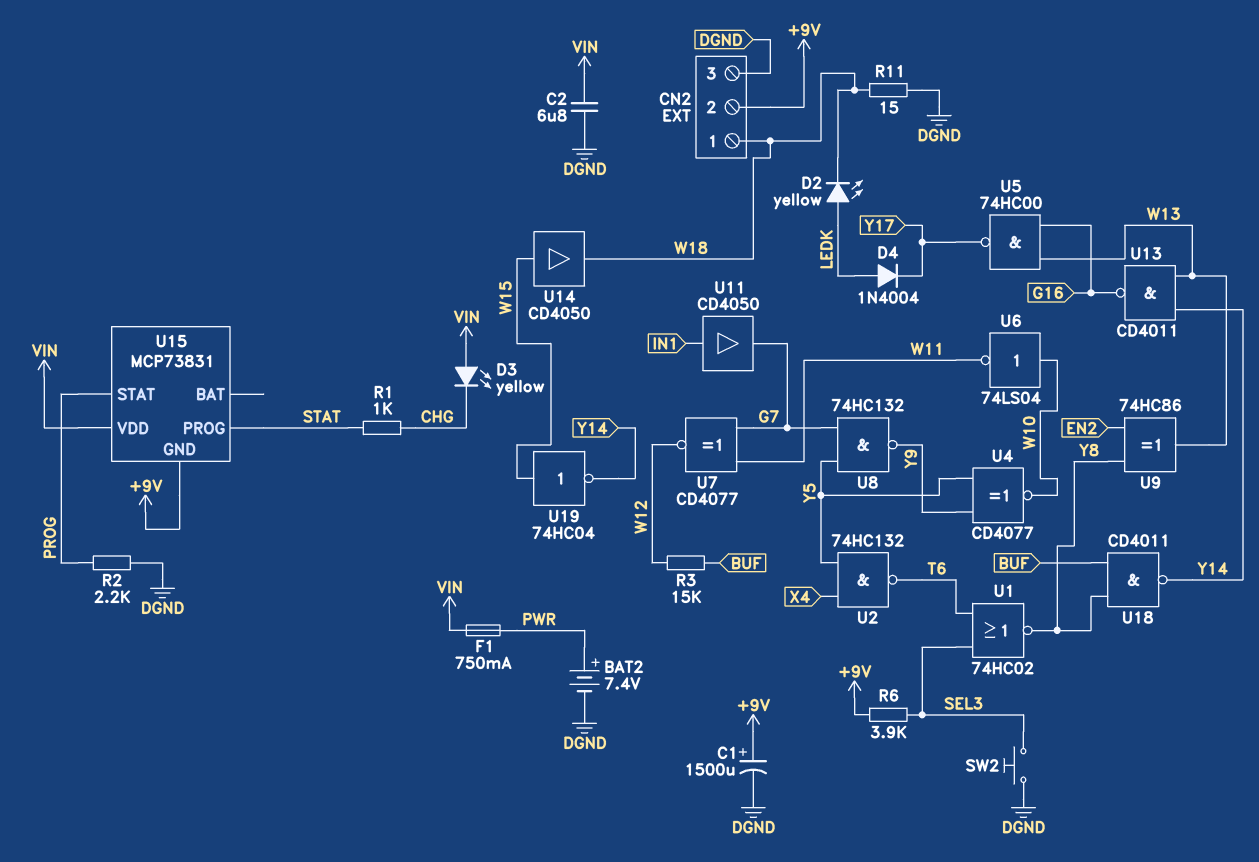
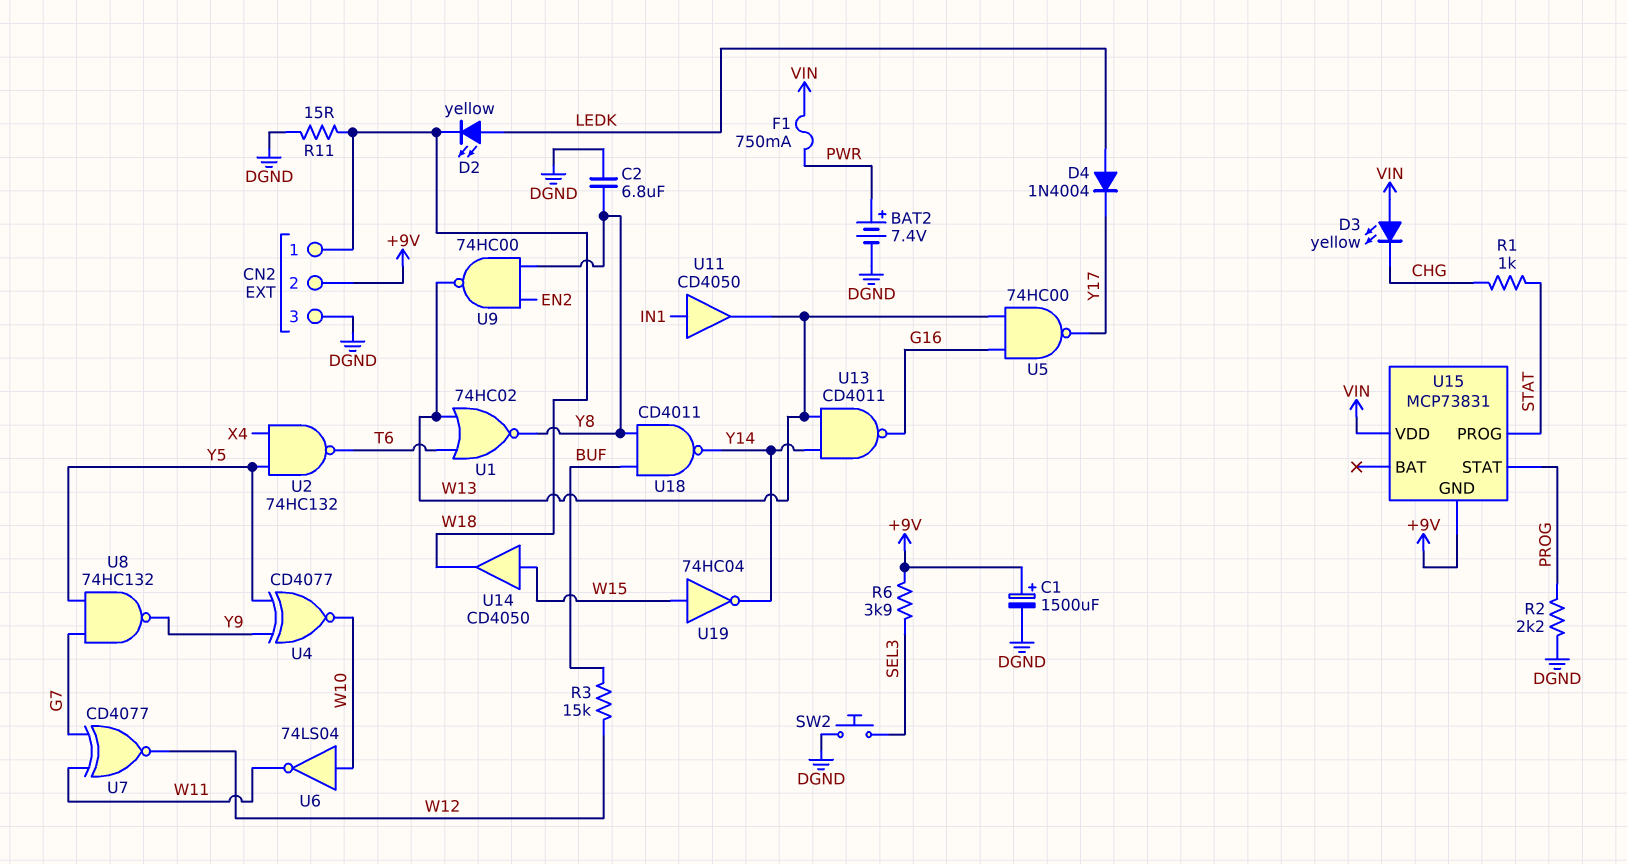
C2: 6.8uF (DGND, VIN) -> 6.8uF (DGND, Y8)
U1: NOR 74HC02 (in SEL3, in T6, out Y8) -> NOR 74HC02 (in T6, in W13, out Y8)
U9: XOR 74HC86 (in EN2, in Y8, out W13) -> NAND 74HC00 (in EN2, in Y8, out W13)
U11: buffer CD4050 (in IN1, out G7) -> buffer CD4050 (in IN1, out W13)

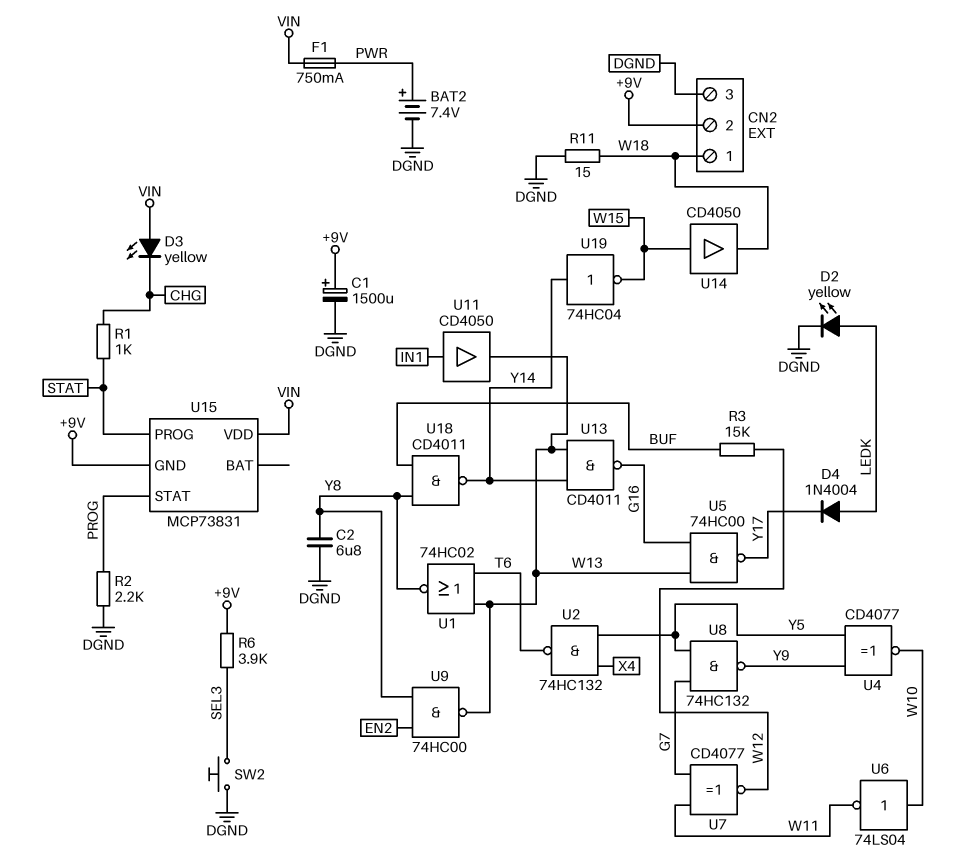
D2: LED yellow (A LEDK, K W18) -> LED yellow (A LEDK, K DGND)
U19: NOT 74HC04 (in W15, out Y14) -> NOT 74HC04 (in Y14, out W15)

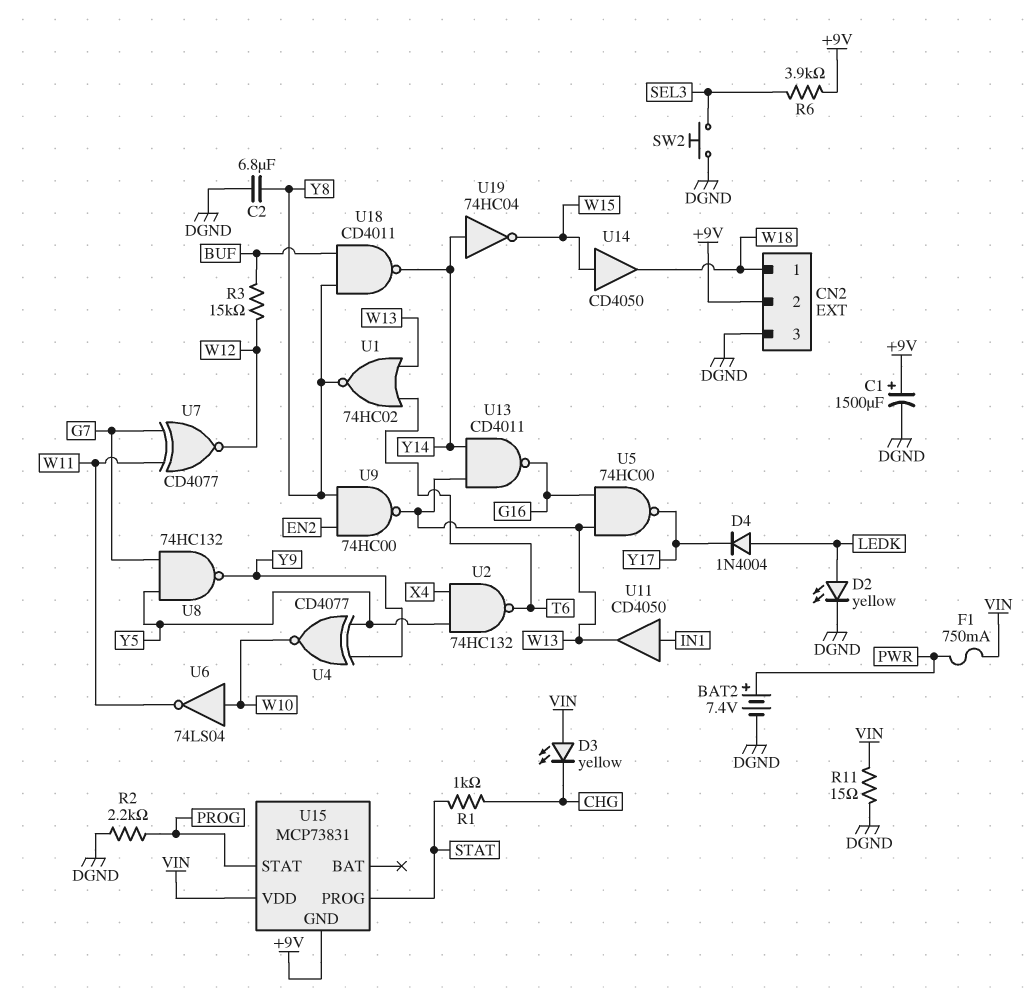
R11: 15 (DGND, W18) -> 15 (DGND, VIN)

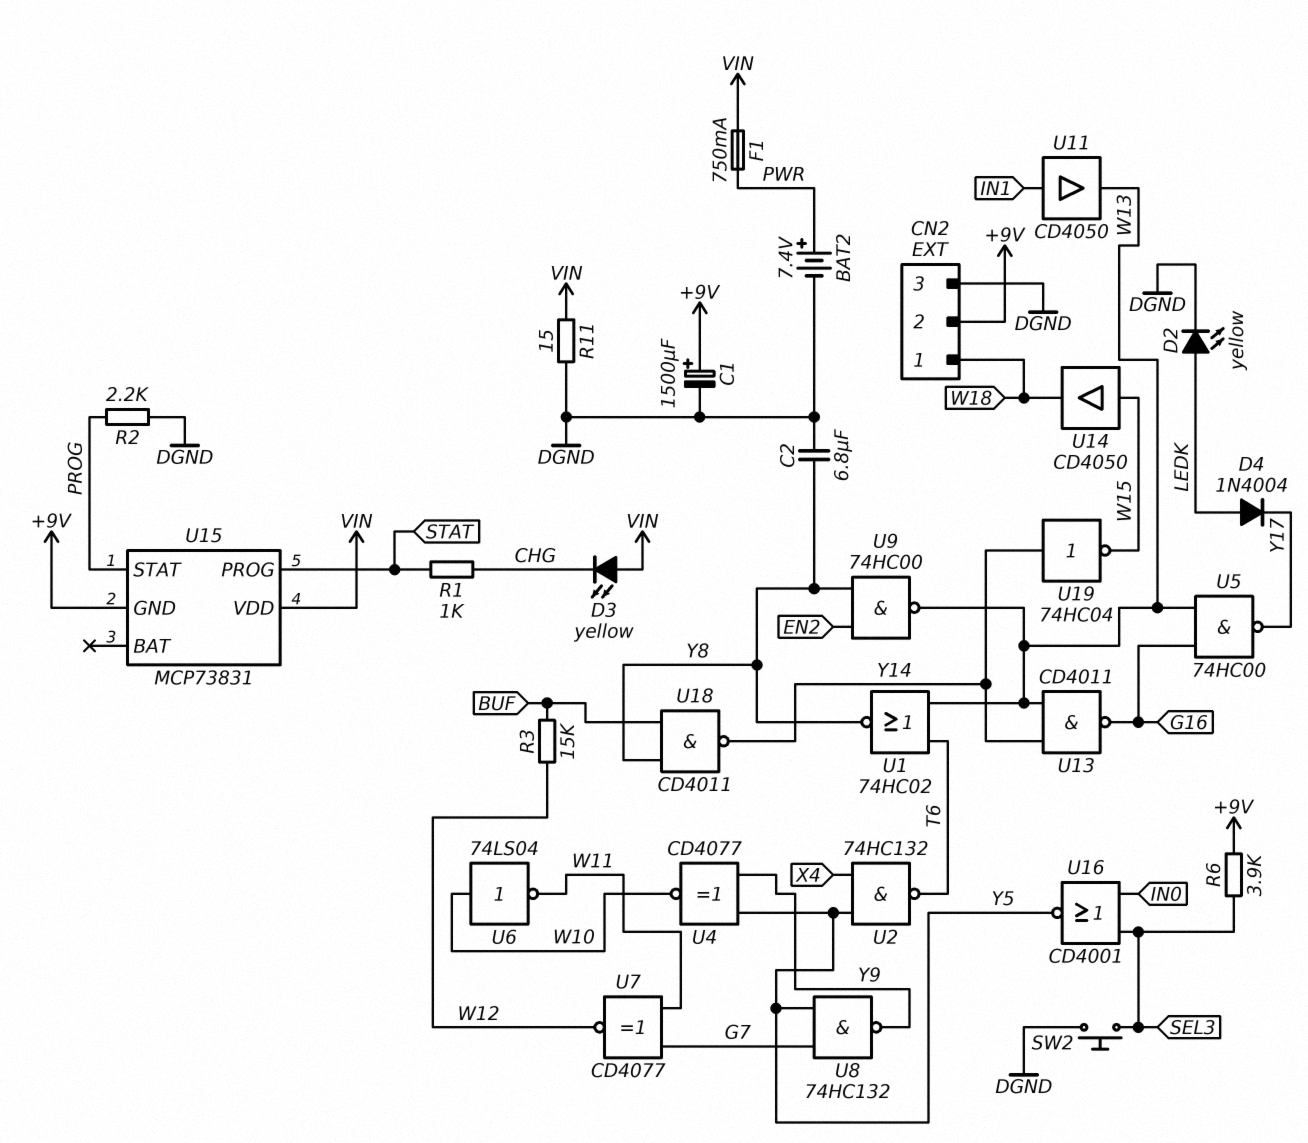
U16: none -> NOR CD4001 (in IN0, in SEL3, out Y5)

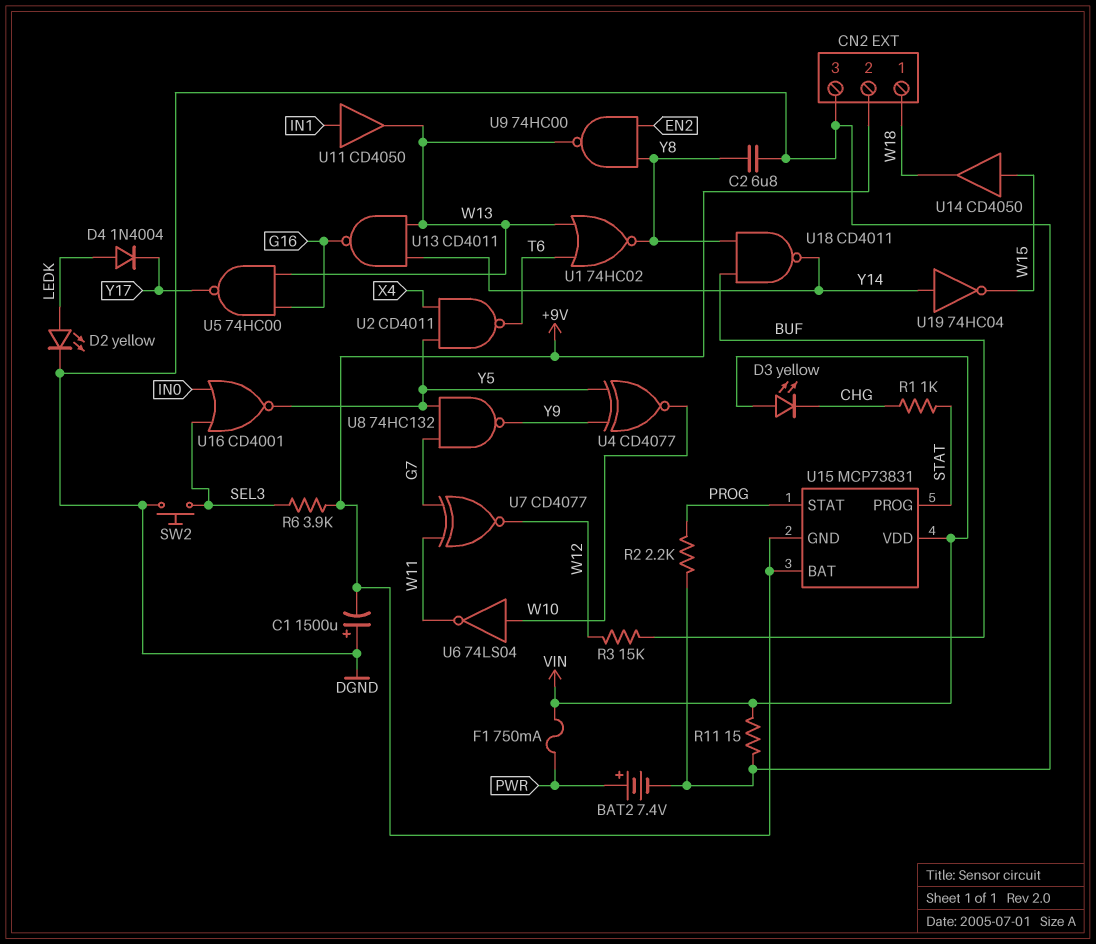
C1: 1500uF (plus +9V, minus DGND) -> 1500uF (plus DGND, minus +9V)
U2: NAND 74HC132 (in X4, in Y5, out T6) -> NAND CD4011 (in X4, in Y5, out T6)
U15 pin BAT: none -> +9V

